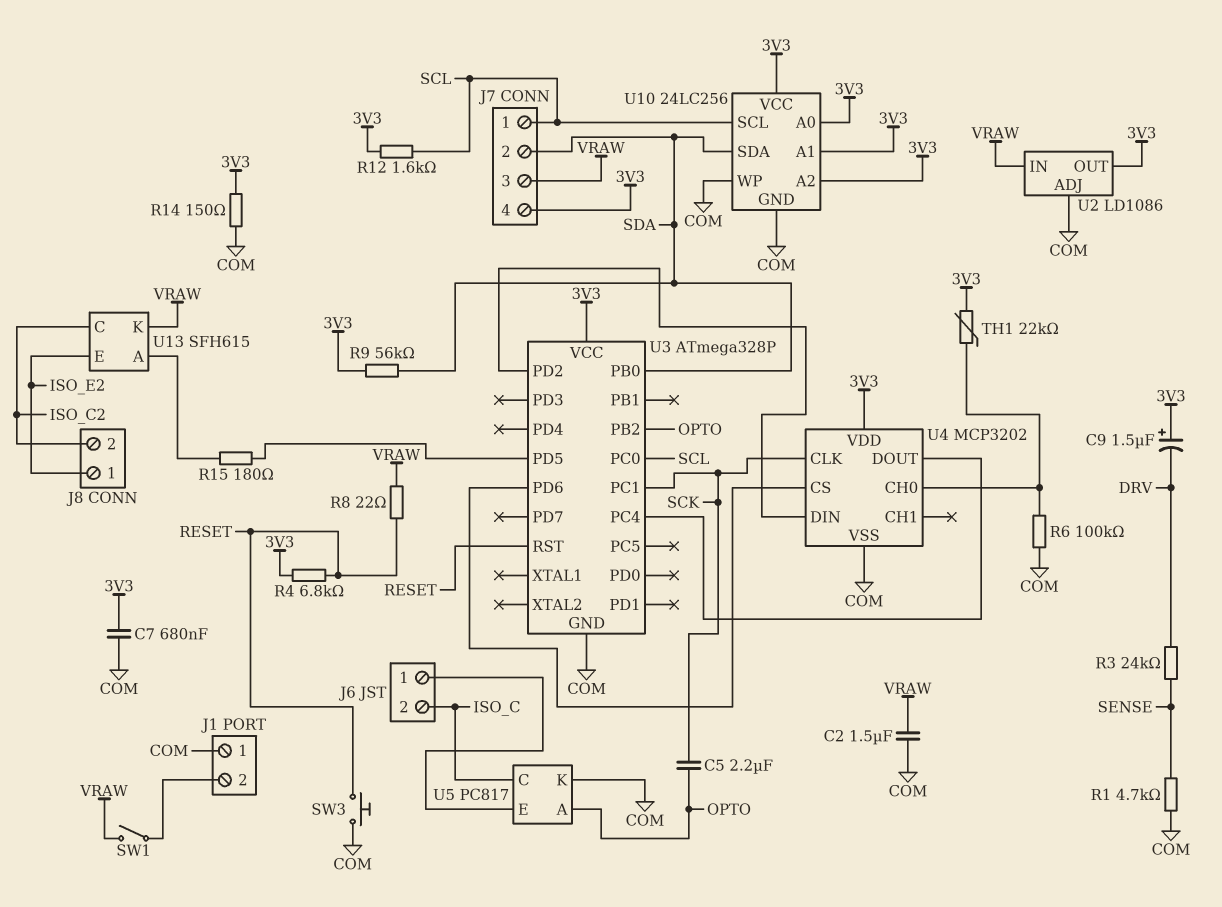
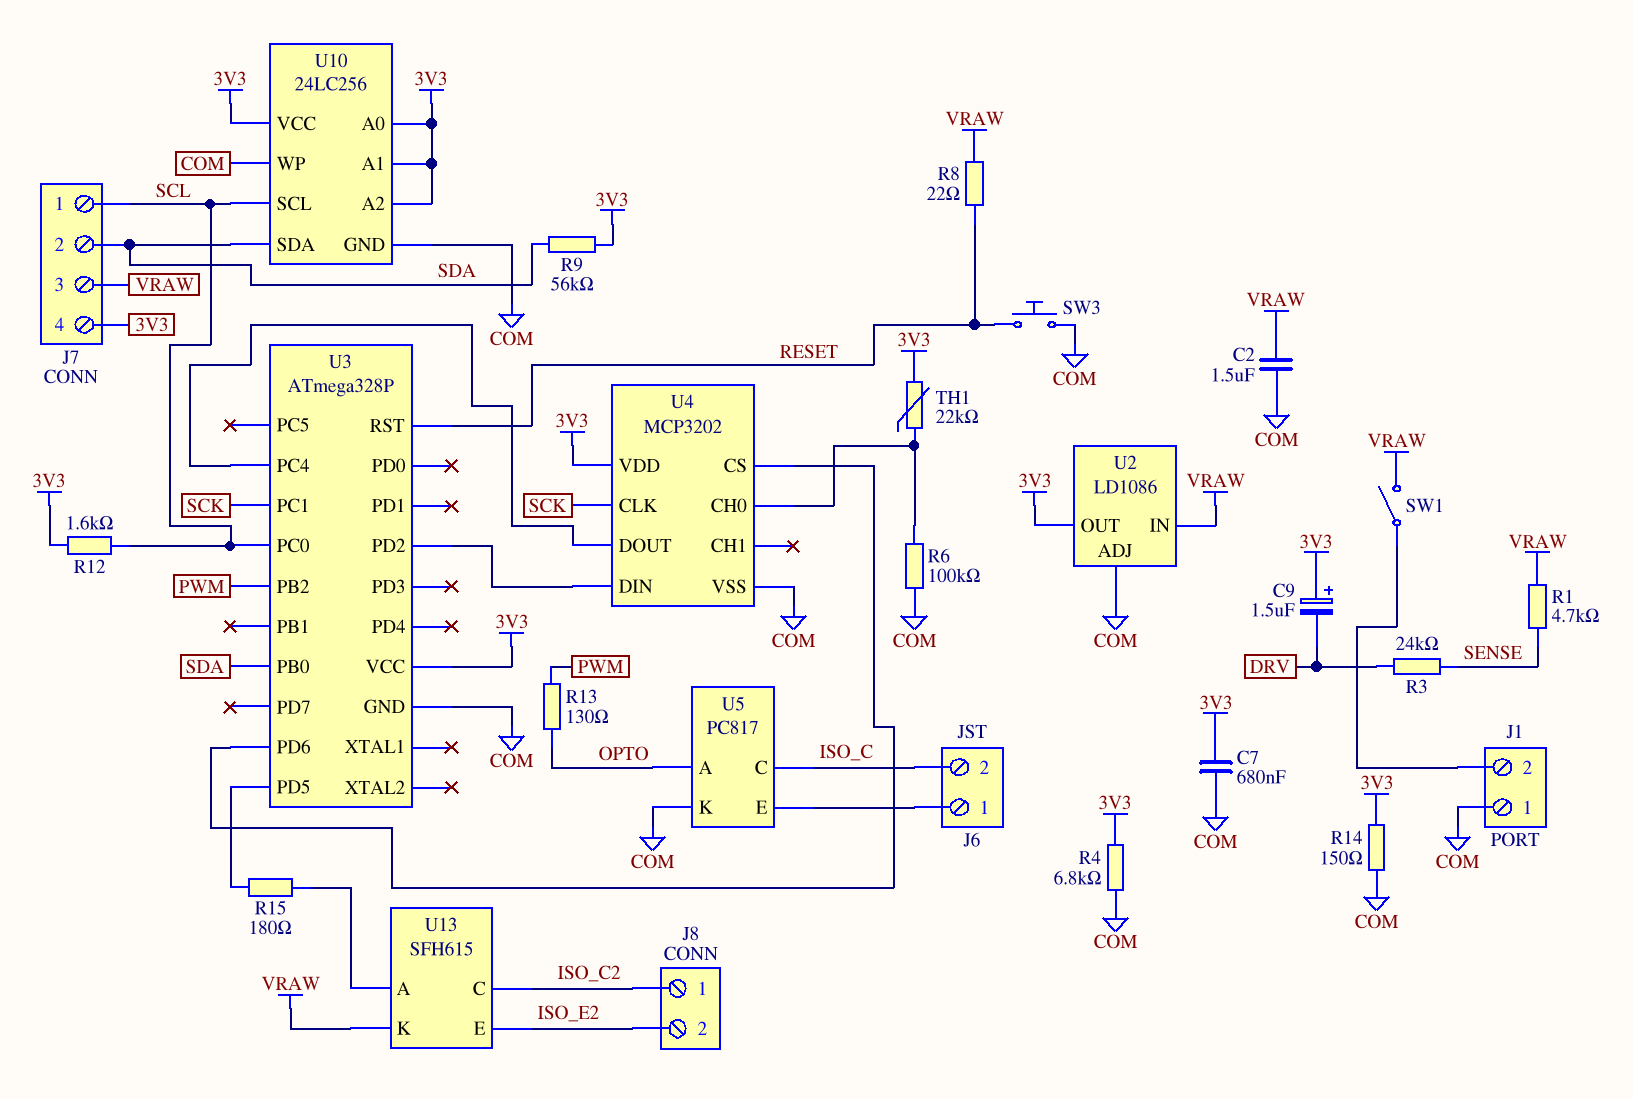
C5: 2.2uF (OPTO, SCK) -> none
J8 pin 1: ISO_E2 -> ISO_C2
J8 pin 2: ISO_C2 -> ISO_E2
R1: 4.7k (COM, SENSE) -> 4.7k (SENSE, VRAW)
R4: 6.8k (3V3, RESET) -> 6.8k (3V3, COM)
R13: none -> 130 (OPTO, PWM)
U3 pin PB2: OPTO -> PWM

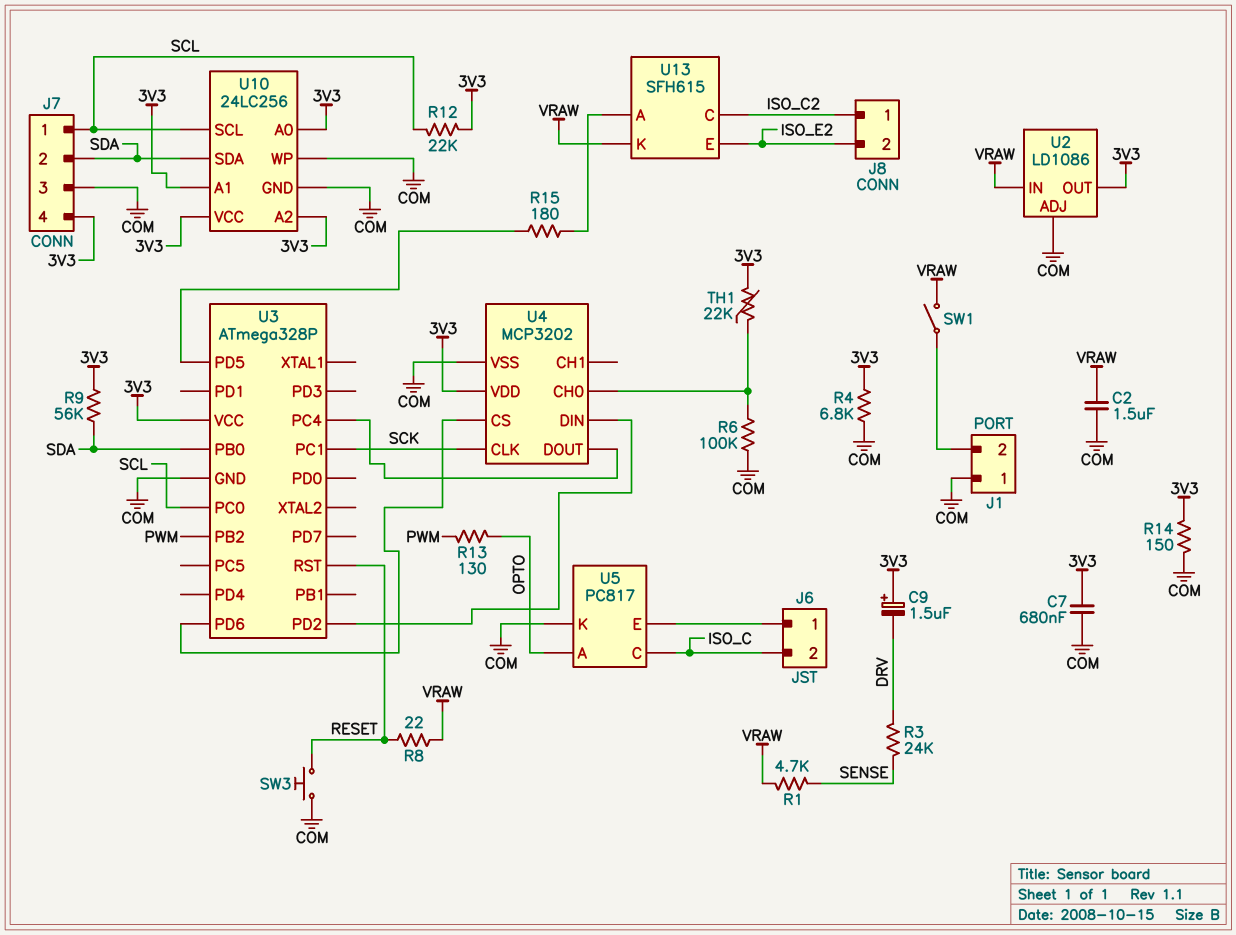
J7 pin 3: VRAW -> COM
R12: 1.6k (3V3, SCL) -> 22k (3V3, SCL)

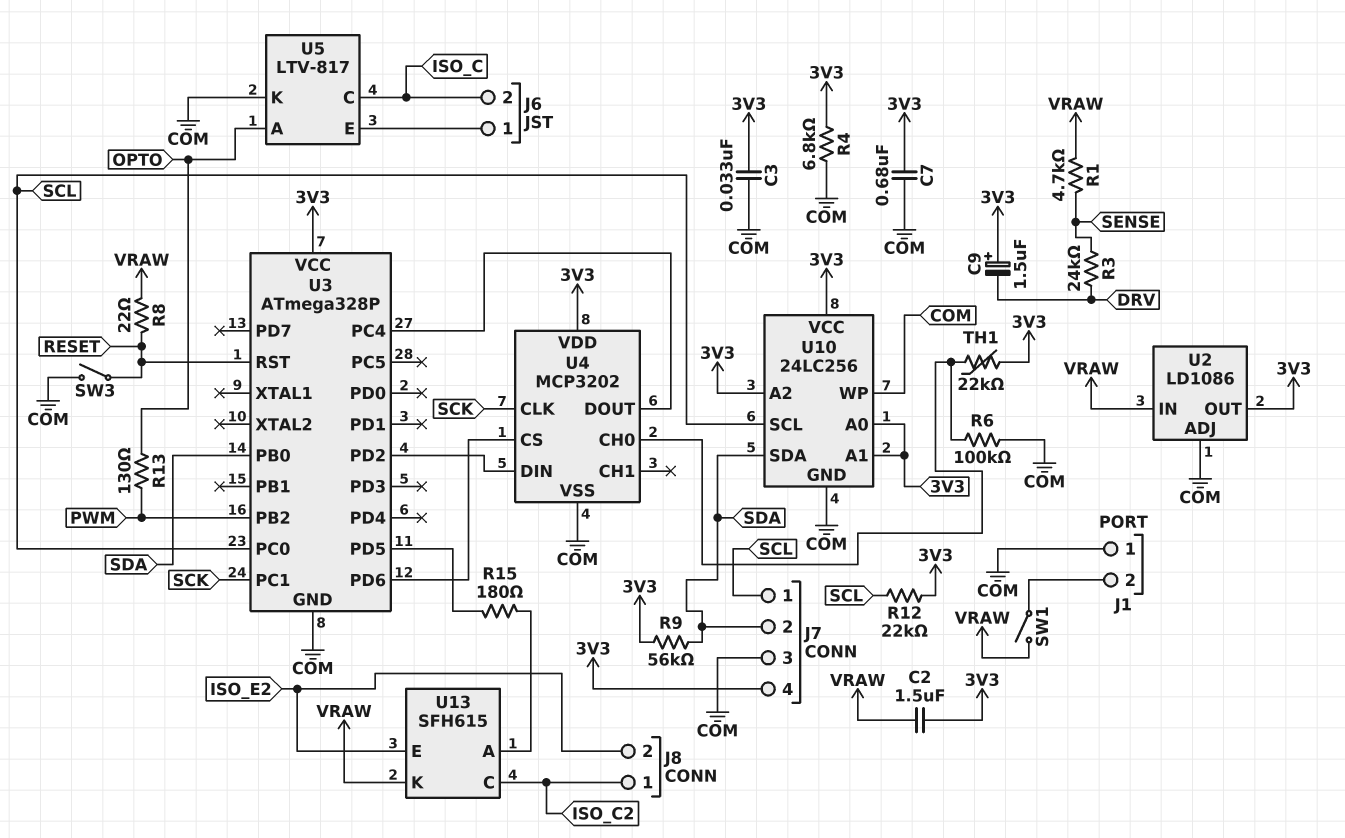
C2: 1.5uF (COM, VRAW) -> 1.5uF (3V3, VRAW)
C3: none -> 33nF (3V3, COM)
R14: 150 (3V3, COM) -> none
SW3: button (COM, RESET) -> switch (COM, RESET)
U5: PC817 -> LTV-817

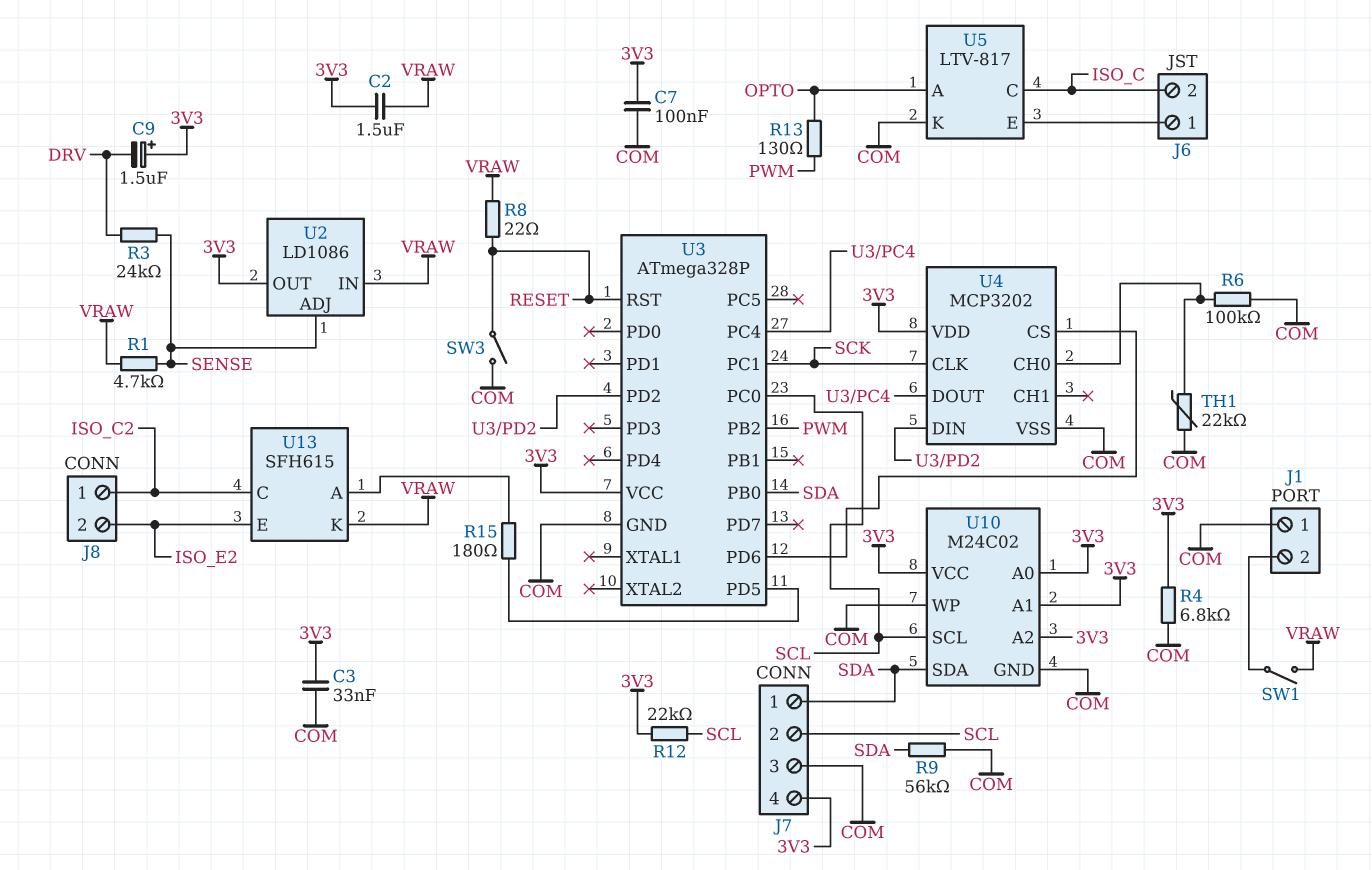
C7: 680nF (3V3, COM) -> 100nF (3V3, COM)
J7 pin 1: SCL -> SDA
J7 pin 2: SDA -> SCL
R9: 56k (3V3, SDA) -> 56k (COM, SDA)
TH1: 22k (3V3, U4/CH0) -> 22k (COM, U4/CH0)
U2 pin ADJ: COM -> SENSE
U10: 24LC256 -> M24C02

